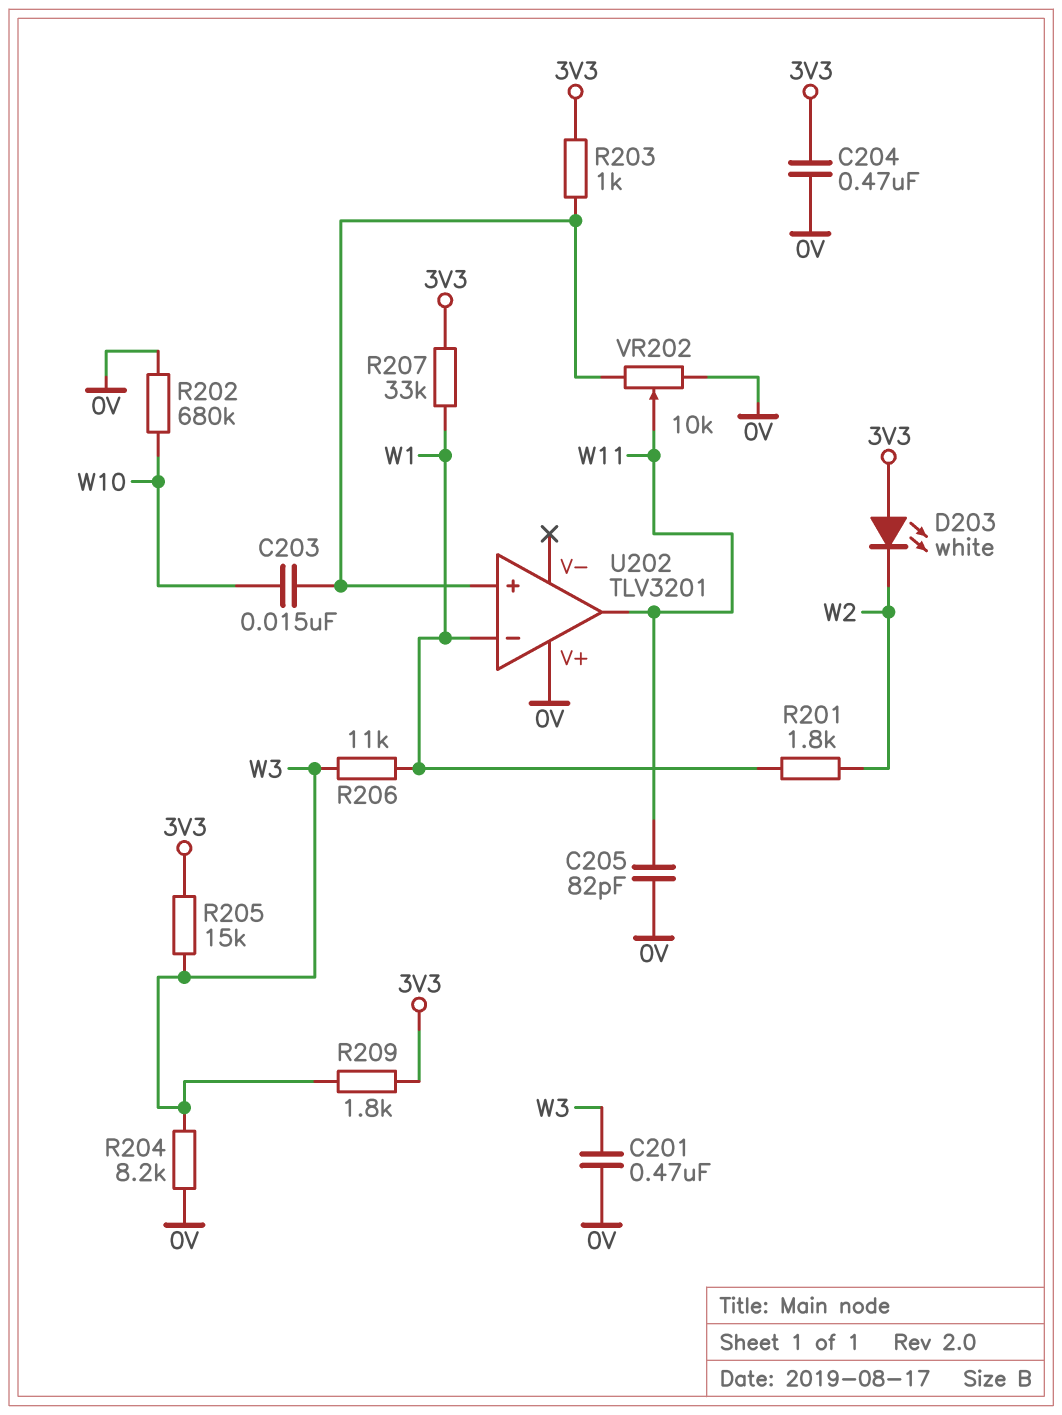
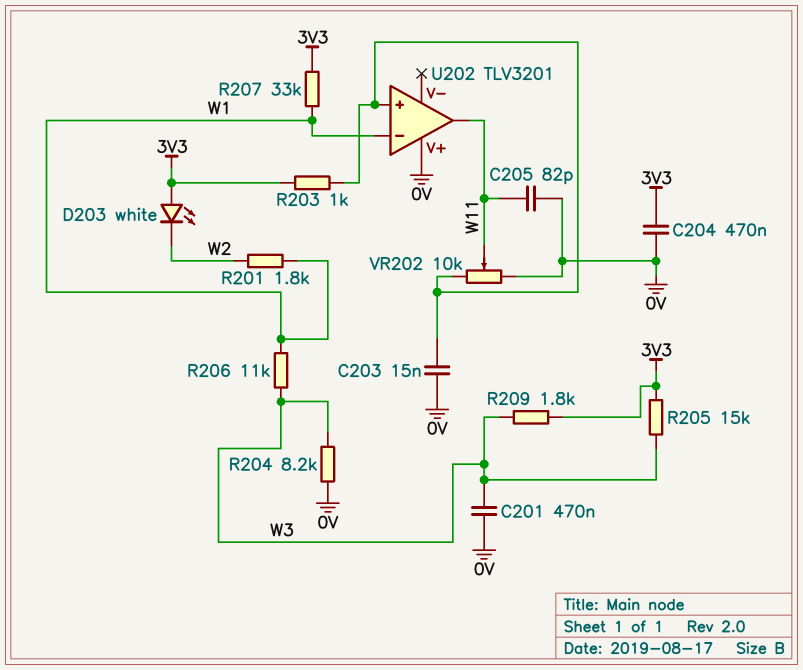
C203: 15nF (U202/in+, W10) -> 15nF (0V, U202/in+)
R202: 680k (0V, W10) -> none

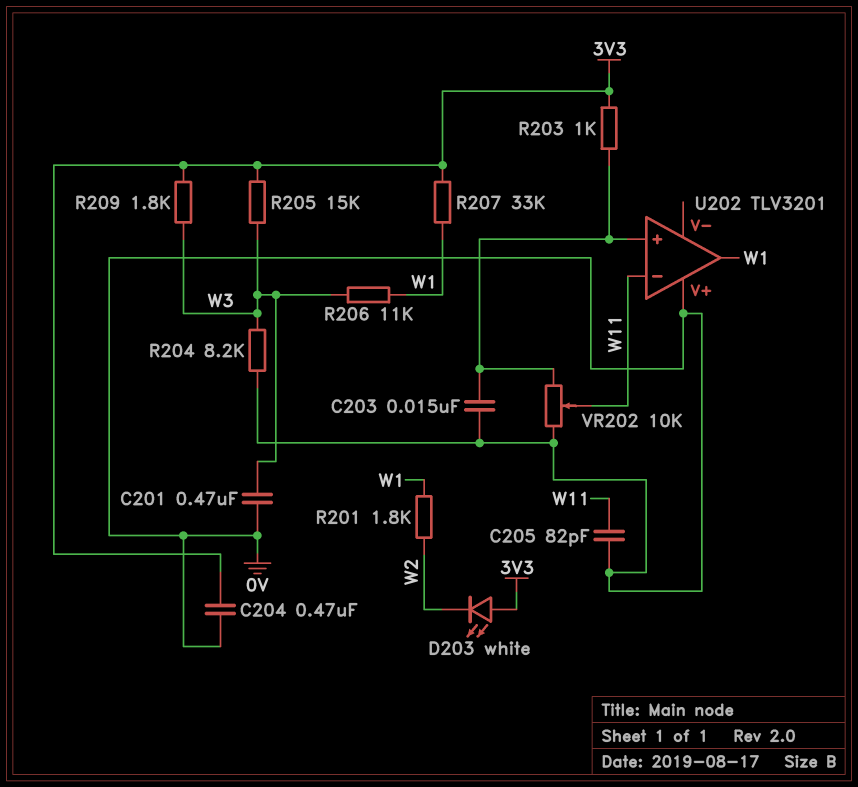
U202 pin in-: W1 -> W11
U202 pin out: W11 -> W1

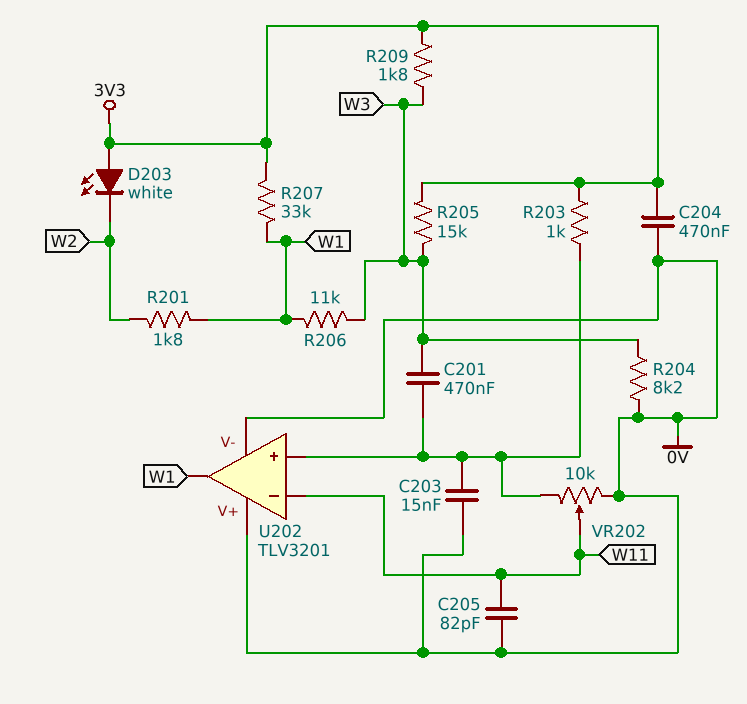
C201: 470nF (0V, W3) -> 470nF (U202/in+, W3)
U202 pin V-: none -> 0V

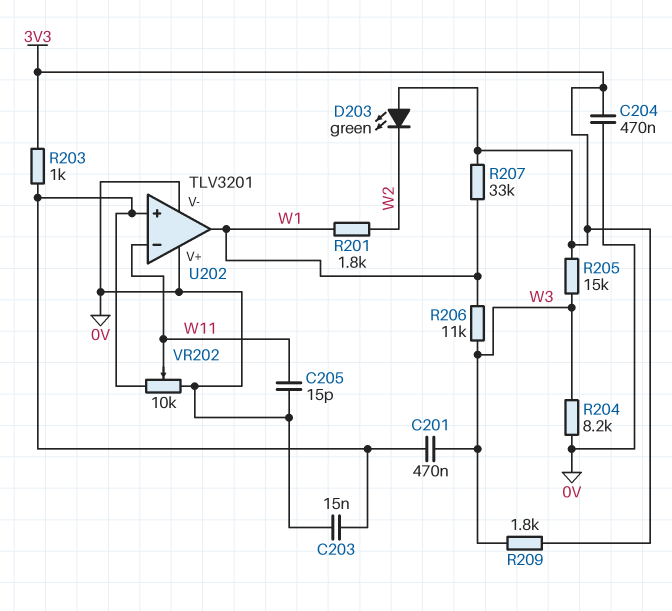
C205: 82pF (0V, W11) -> 15pF (0V, W11)
D203: LED white (A 3V3, K W2) -> LED green (A 3V3, K W2)

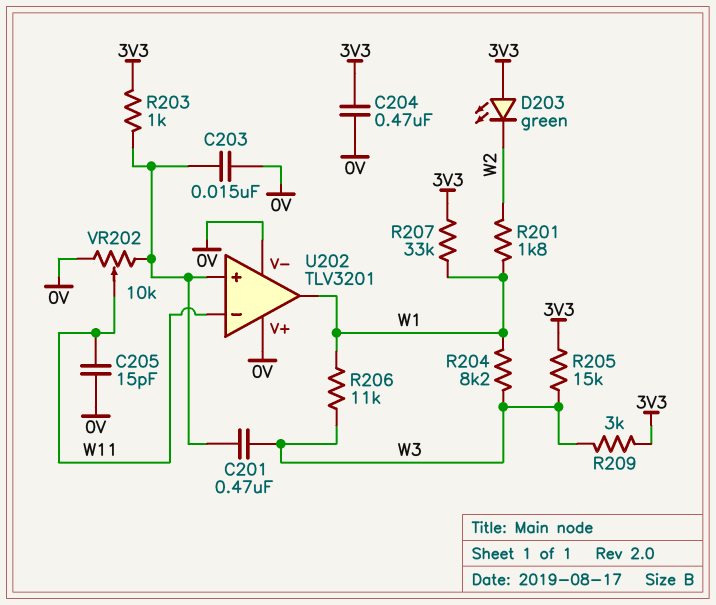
R204: 8.2k (0V, W3) -> 8.2k (W1, W3)
R209: 1.8k (3V3, W3) -> 3k (3V3, W3)

